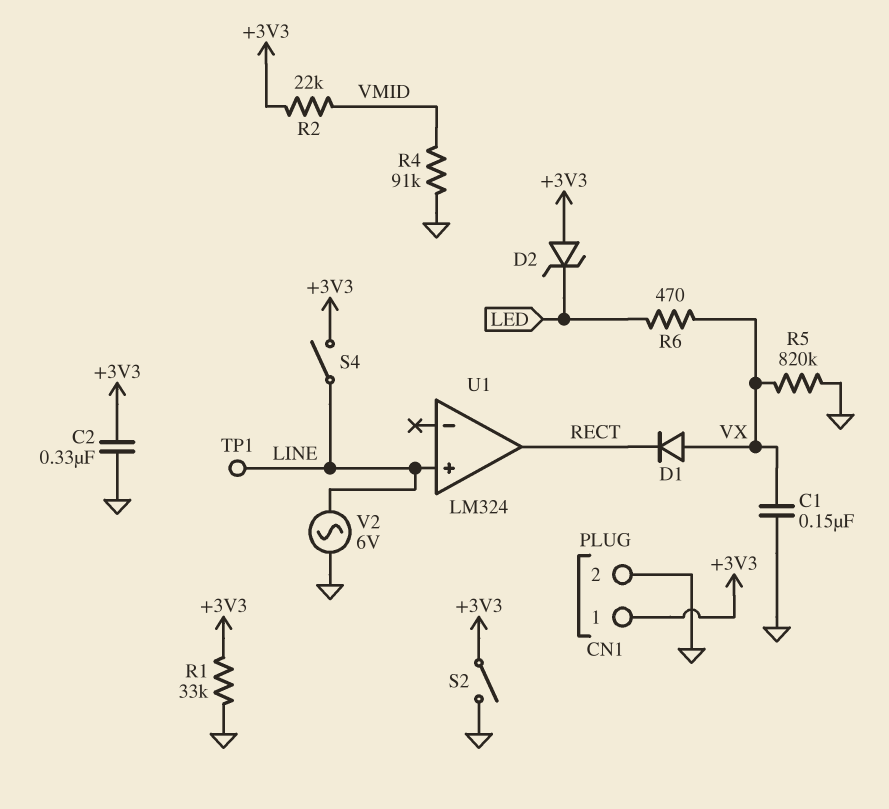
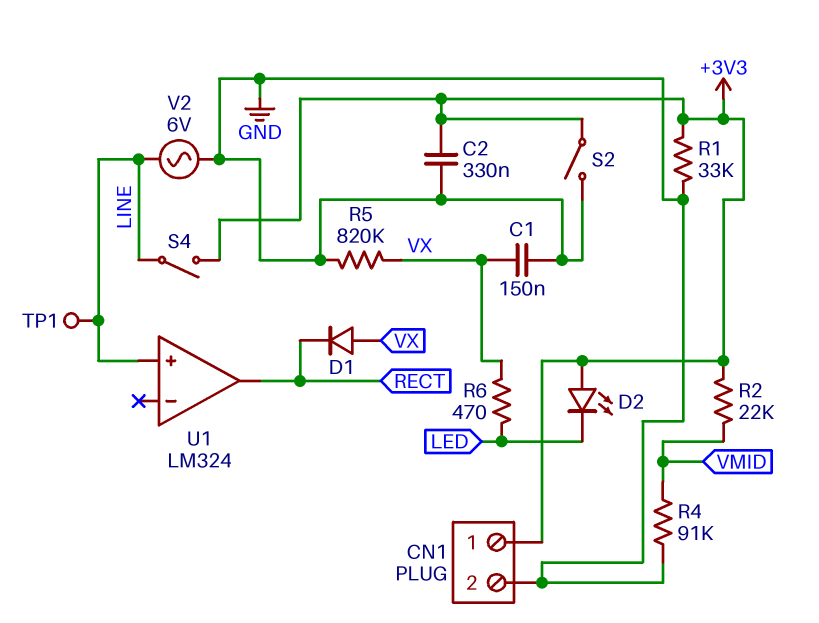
D2: zener (A +3V3, K LED) -> LED (A +3V3, K LED)

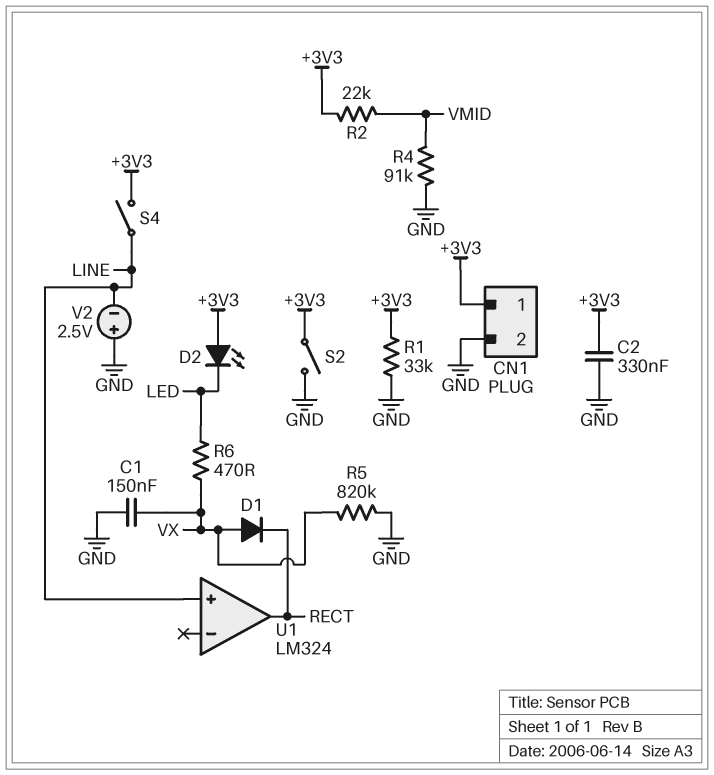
TP1: test point (LINE) -> none
V2: AC 6V (GND, LINE) -> 2.5V (plus GND, minus LINE)

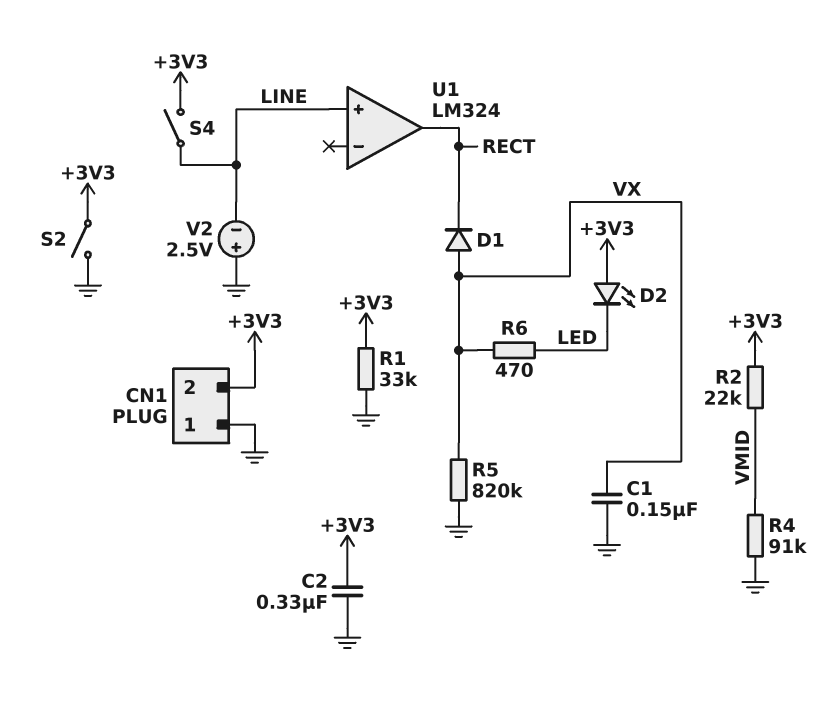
CN1 pin 1: +3V3 -> GND
CN1 pin 2: GND -> +3V3

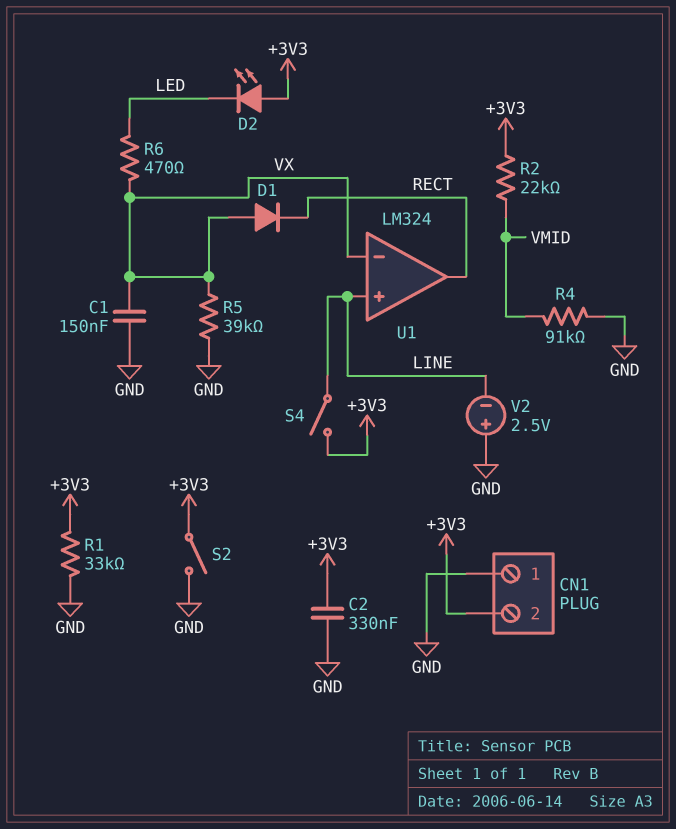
R5: 820k (GND, VX) -> 39k (GND, VX)
U1 pin in-: none -> VX

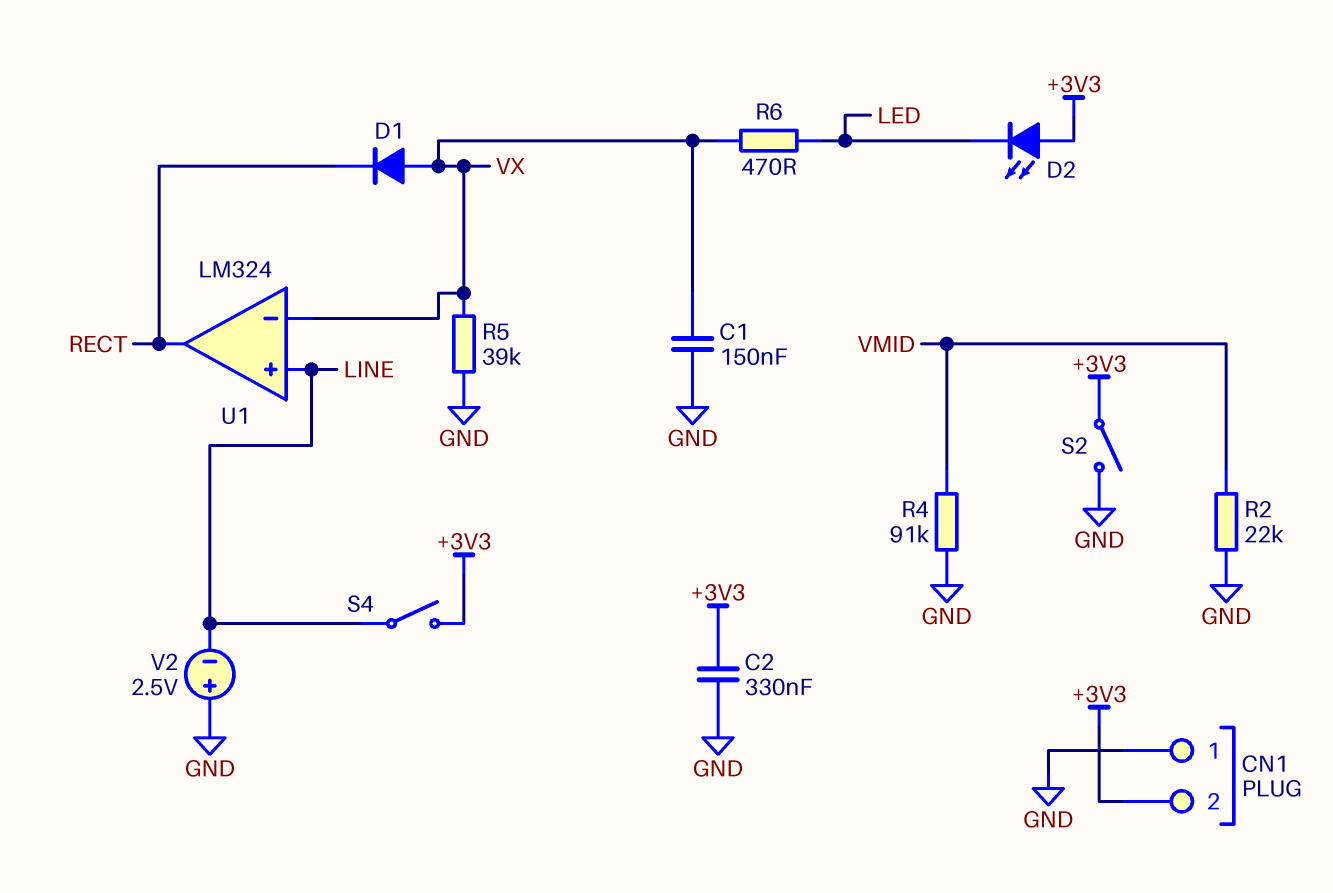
R1: 33k (+3V3, GND) -> none
R2: 22k (+3V3, VMID) -> 22k (GND, VMID)

